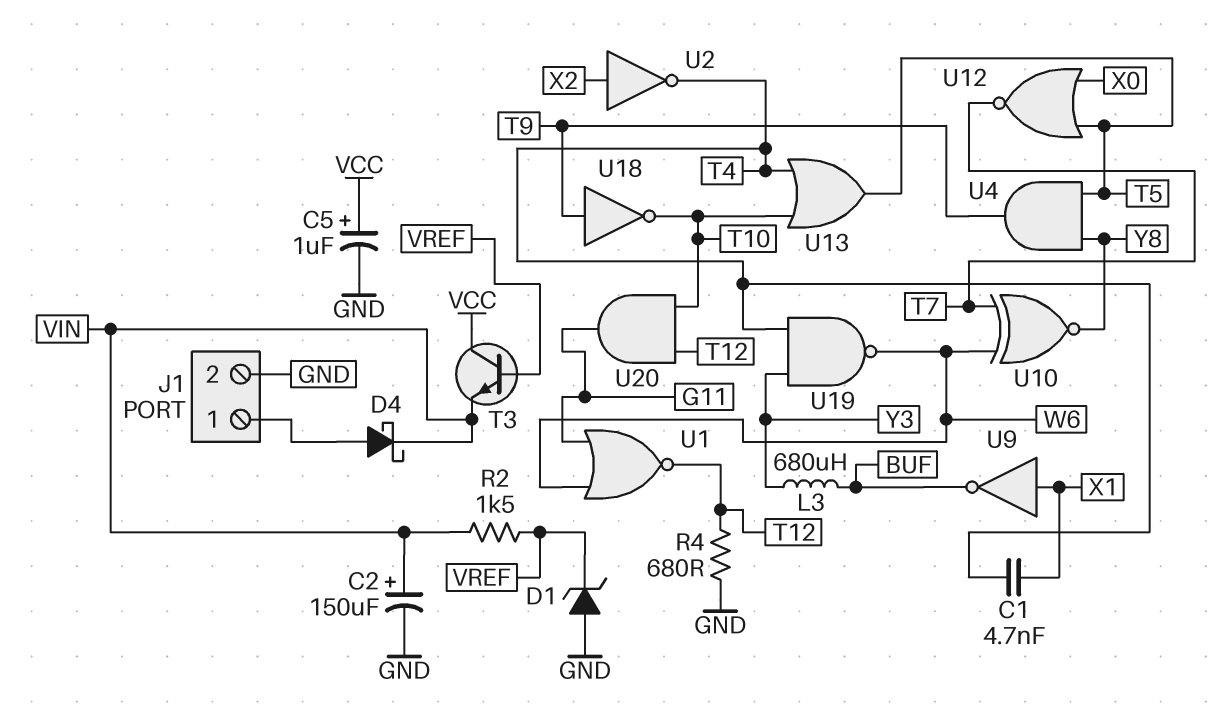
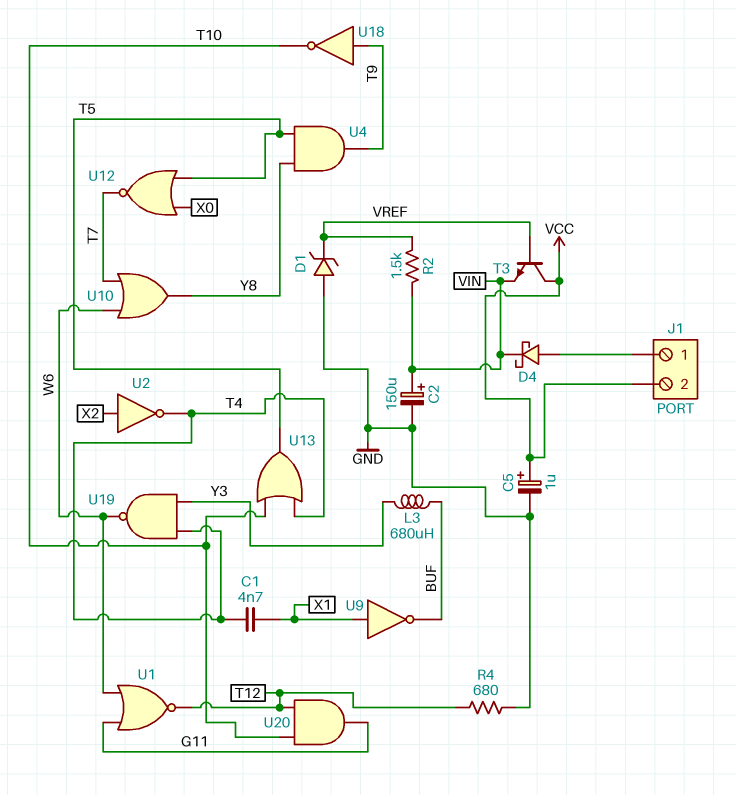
J1 pin 2: GND -> VCC
U10: XNOR (in T7, in W6, out Y8) -> OR (in T7, in W6, out Y8)

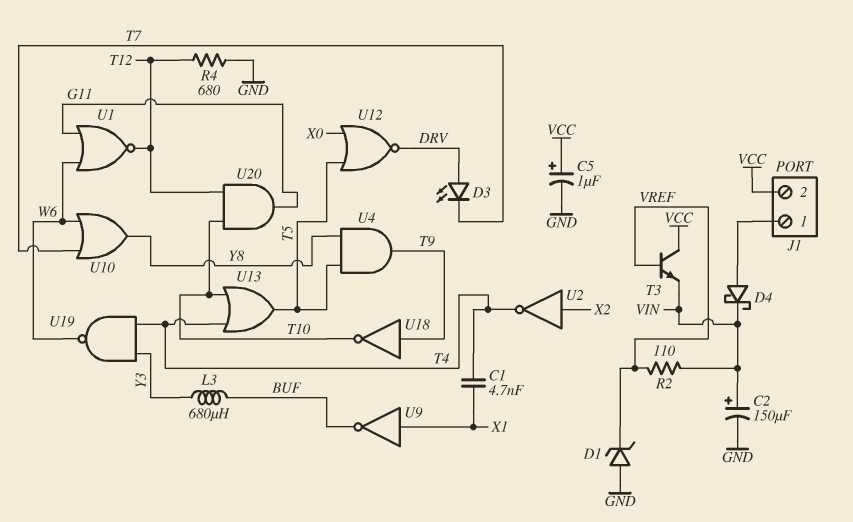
D3: none -> LED (A DRV, K T7)
R2: 1.5k (VIN, VREF) -> 110 (VIN, VREF)
U12: NOR (in T5, in X0, out T7) -> NOR (in T5, in X0, out DRV)

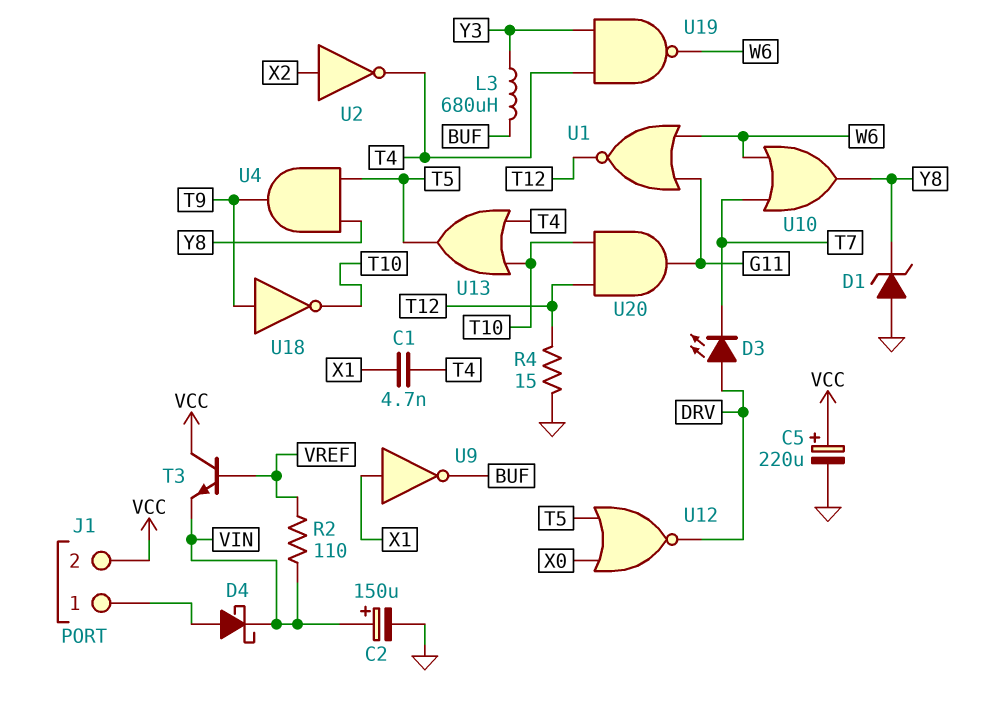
C5: 1uF (plus VCC, minus GND) -> 220uF (plus VCC, minus GND)
D1: zener (A GND, K VREF) -> zener (A GND, K Y8)
R4: 680 (GND, T12) -> 15 (GND, T12)

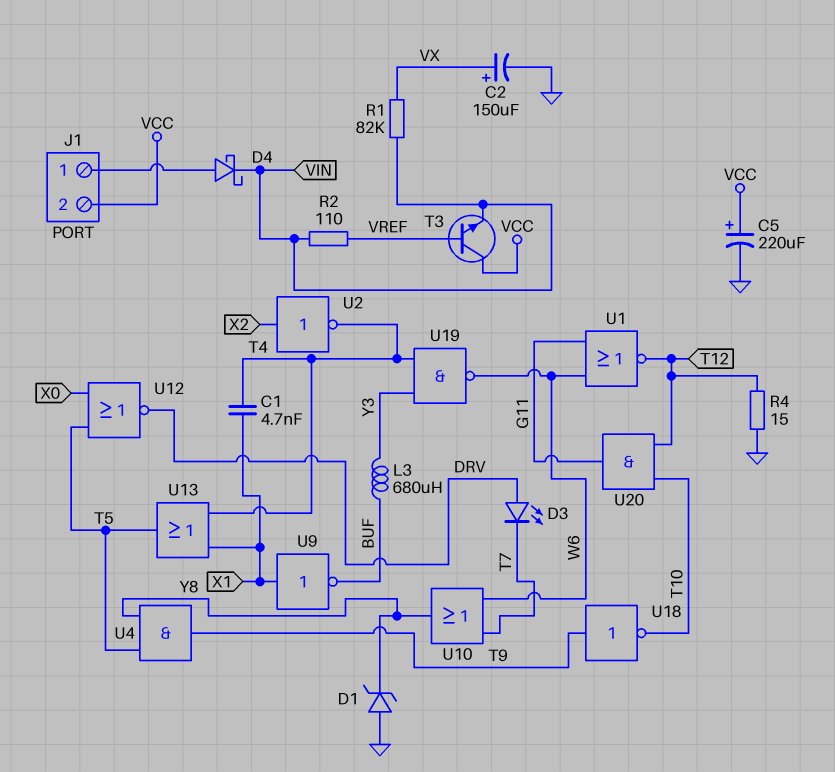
C2: 150uF (plus VIN, minus GND) -> 150uF (plus VX, minus GND)
R1: none -> 82k (VIN, VX)
U13: OR (in T4, in T10, out T5) -> OR (in T4, in X1, out T5)

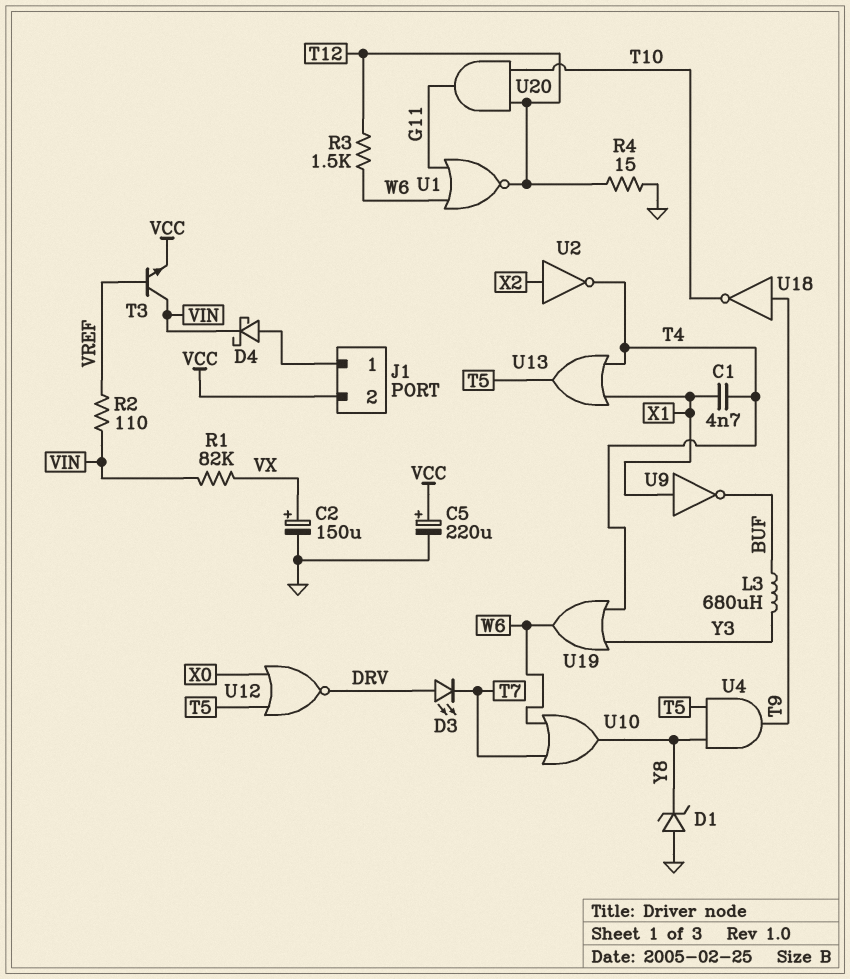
R3: none -> 1.5k (T12, W6)
T3: NPN (B VREF, C VCC, E VIN) -> NPN (B VREF, C VIN, E VCC)
U19: NAND (in T4, in Y3, out W6) -> OR (in T4, in Y3, out W6)

